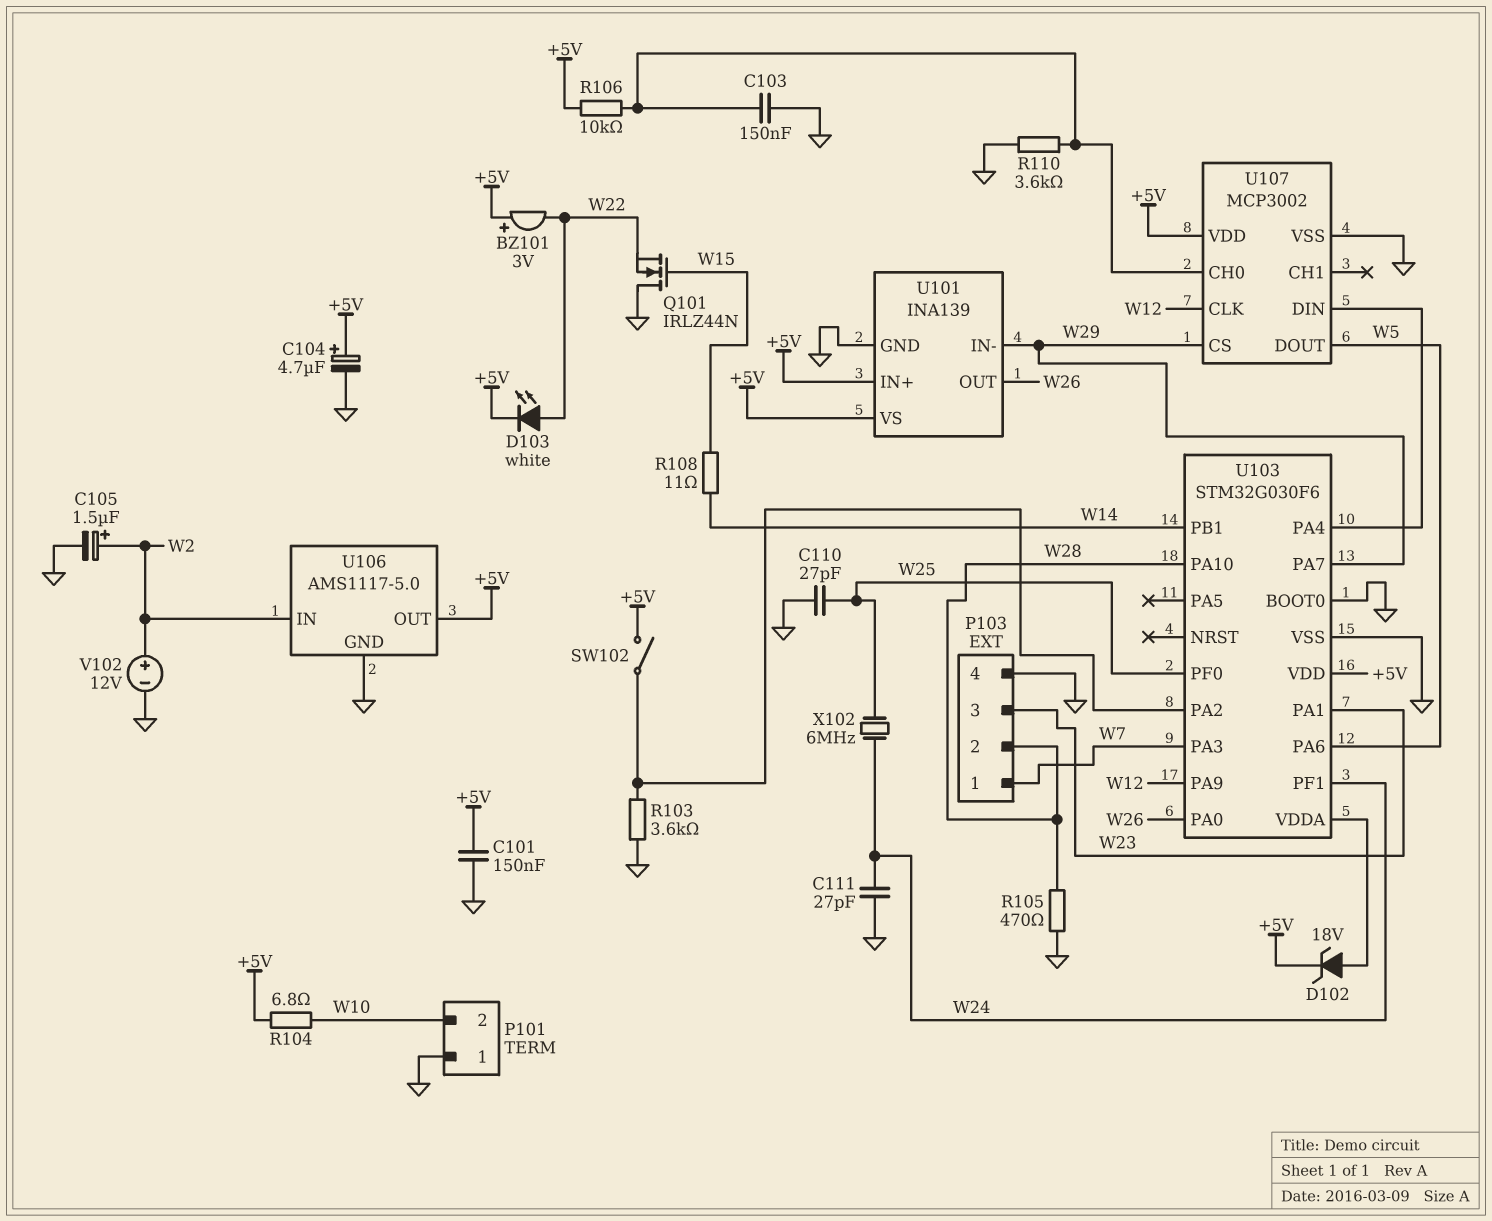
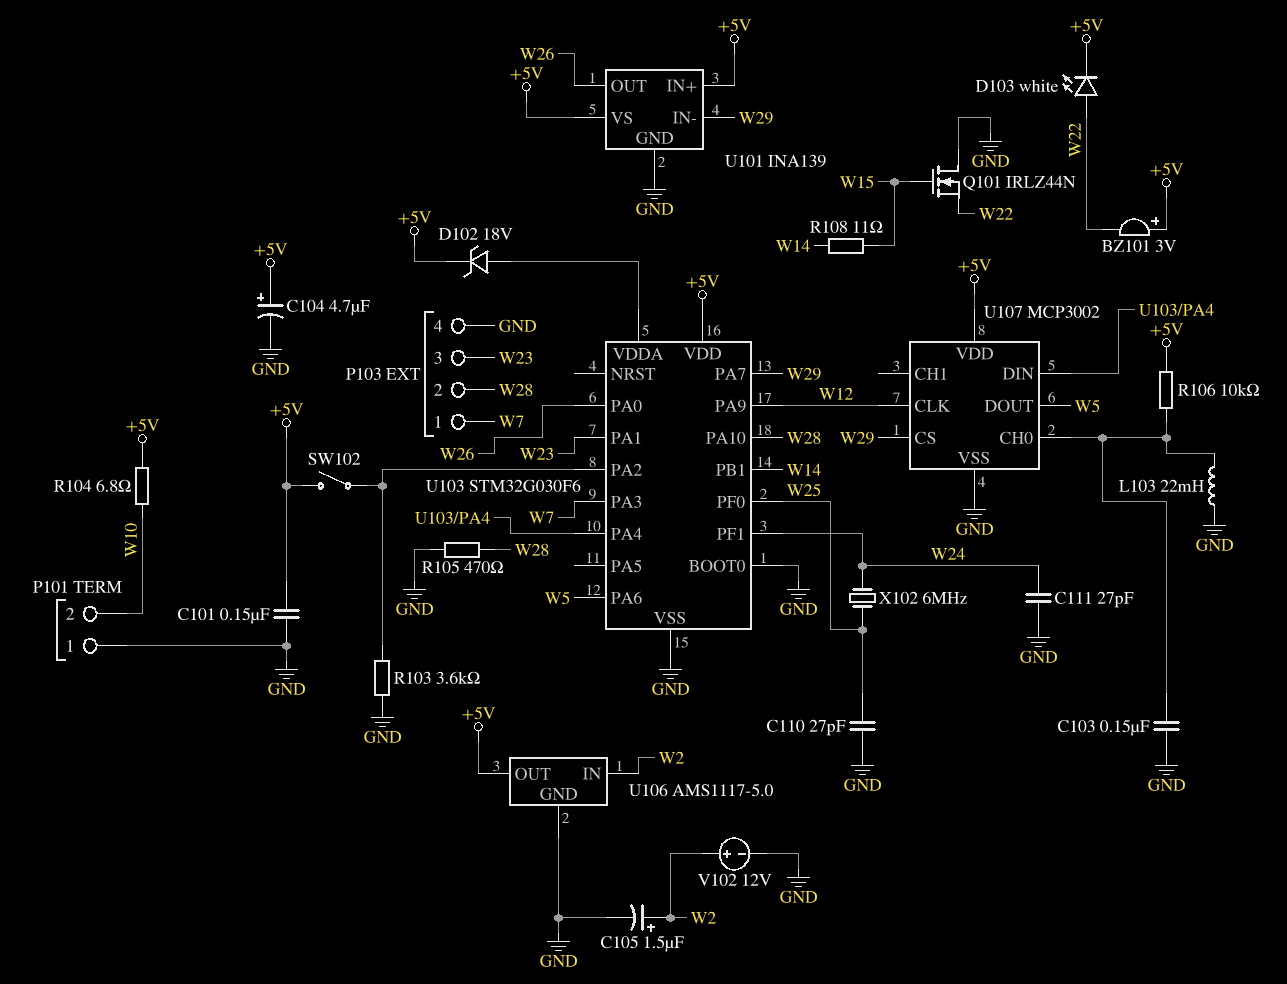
L103: none -> 22mH (GND, U107/CH0)
R110: 3.6k (GND, U107/CH0) -> none

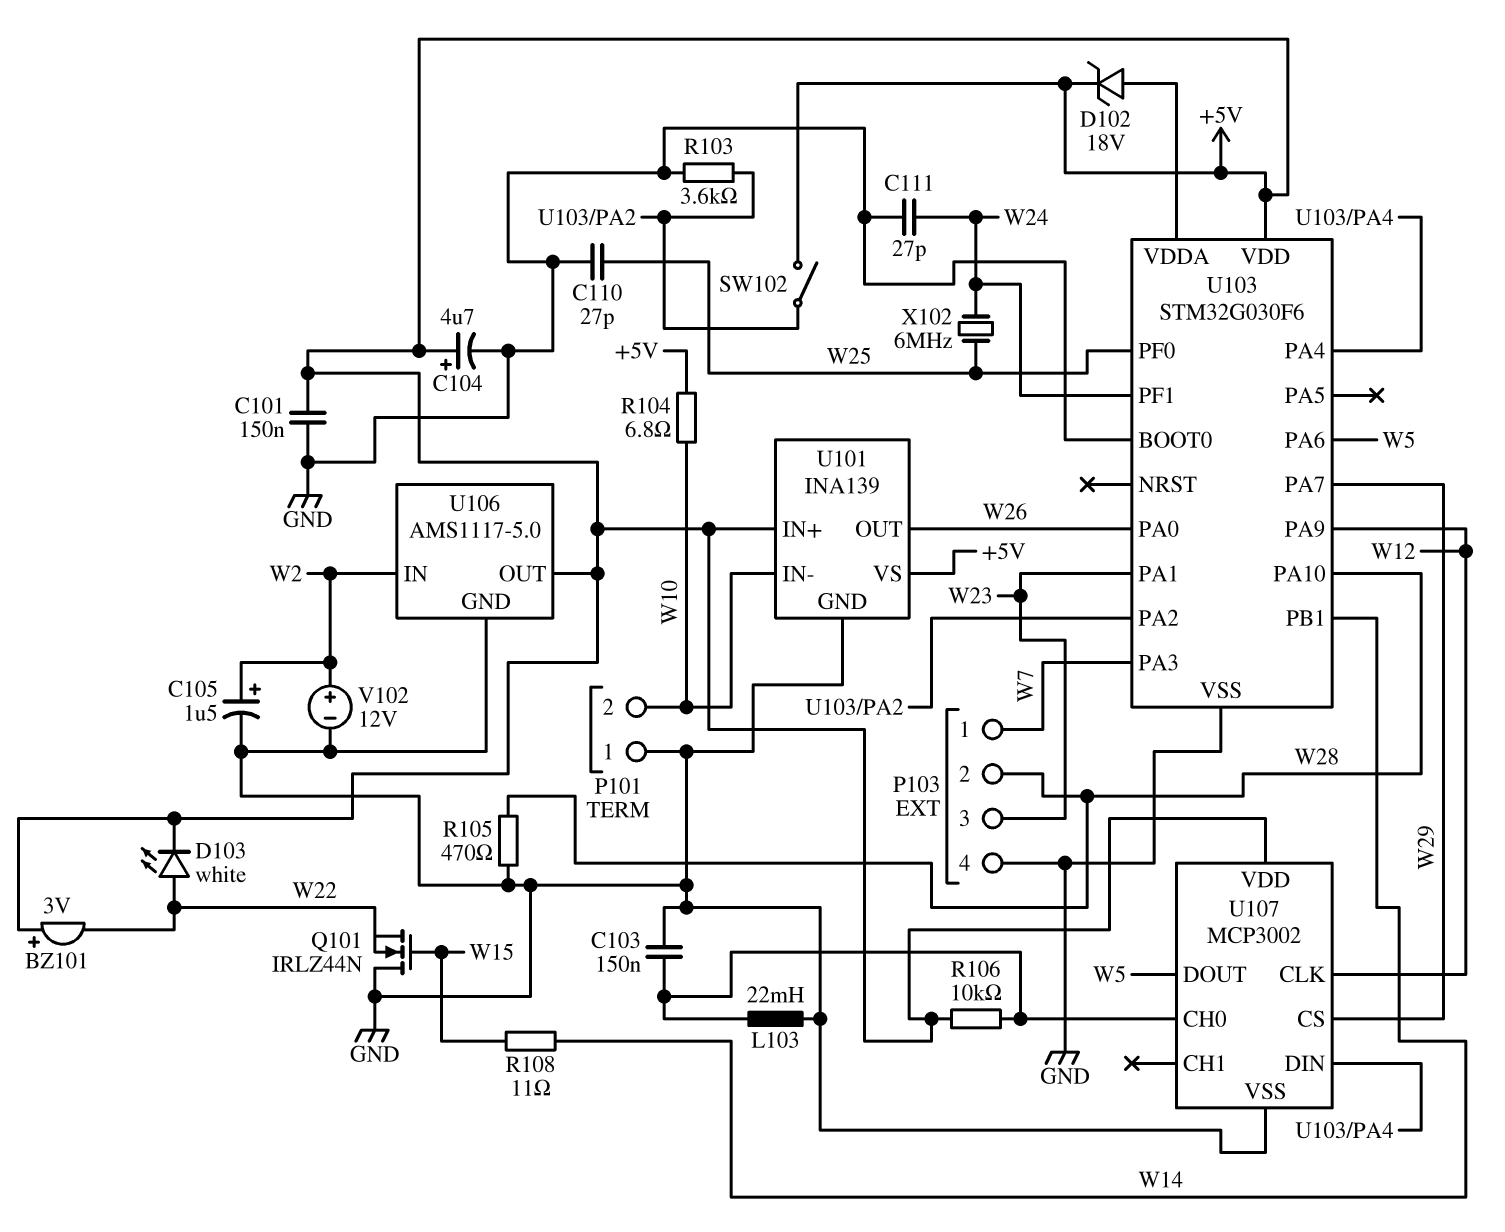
U101 pin IN-: W29 -> W10

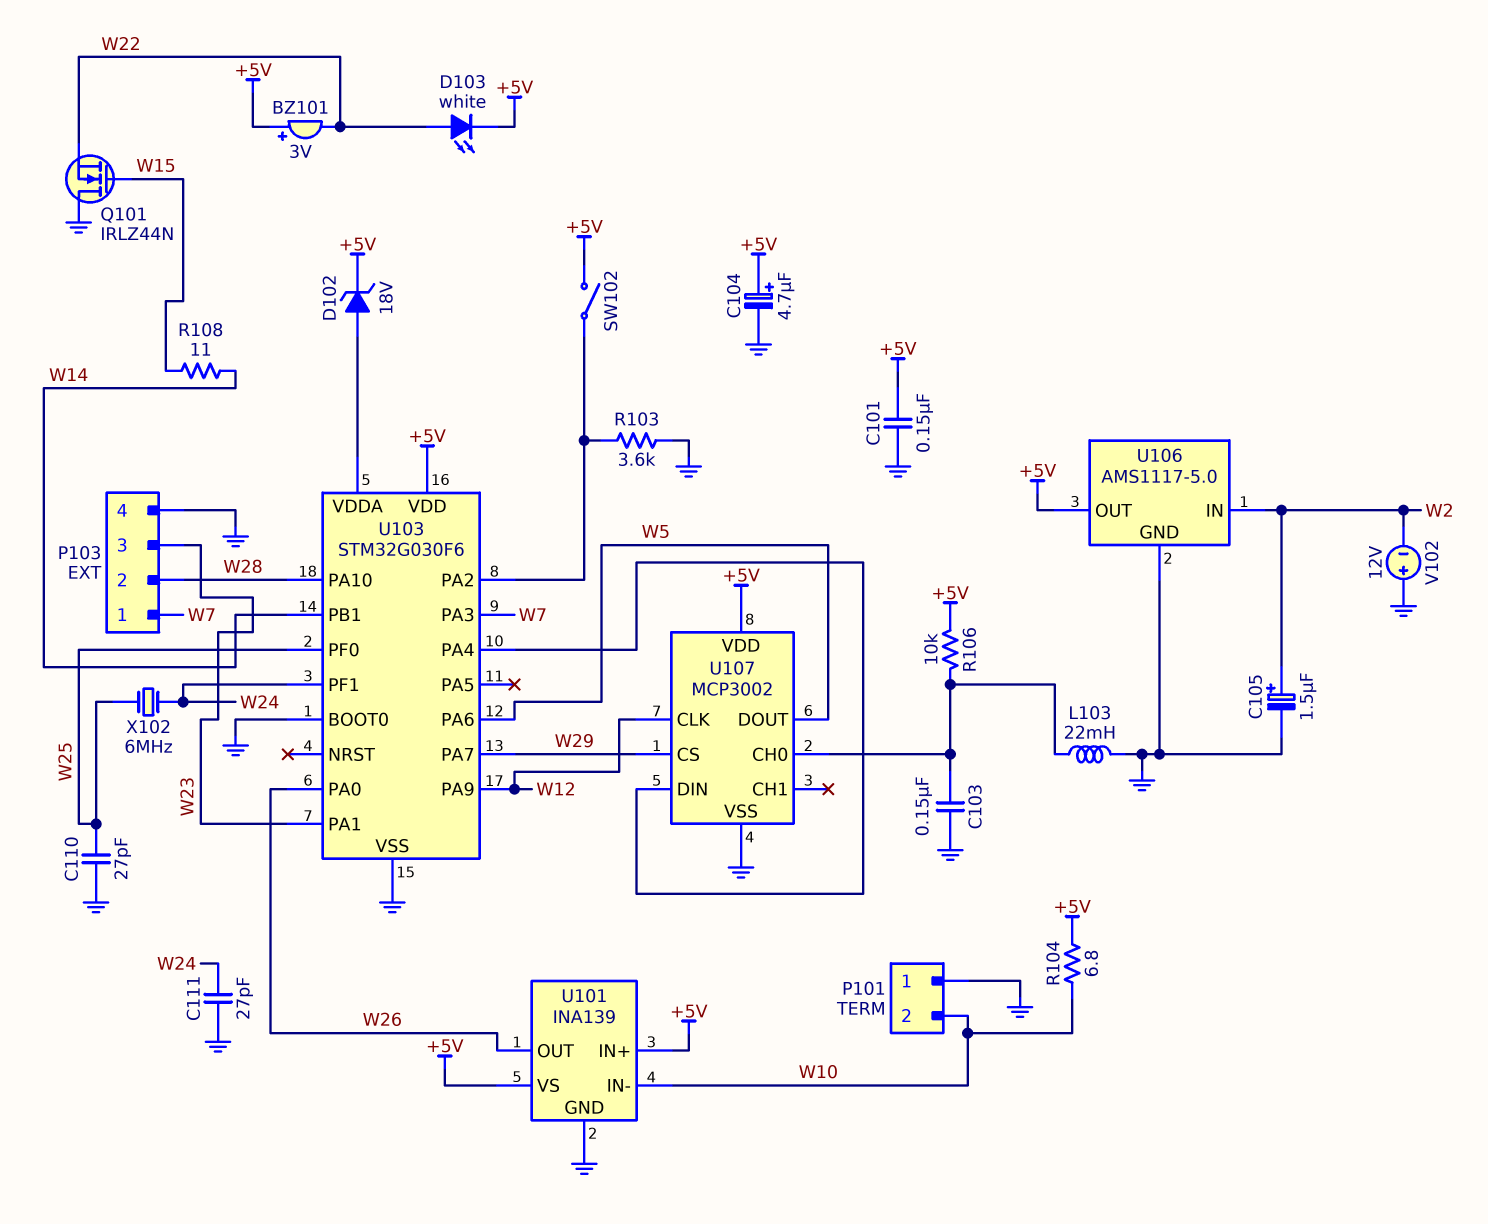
R105: 470 (GND, W28) -> none
V102: 12V (plus W2, minus GND) -> 12V (plus GND, minus W2)

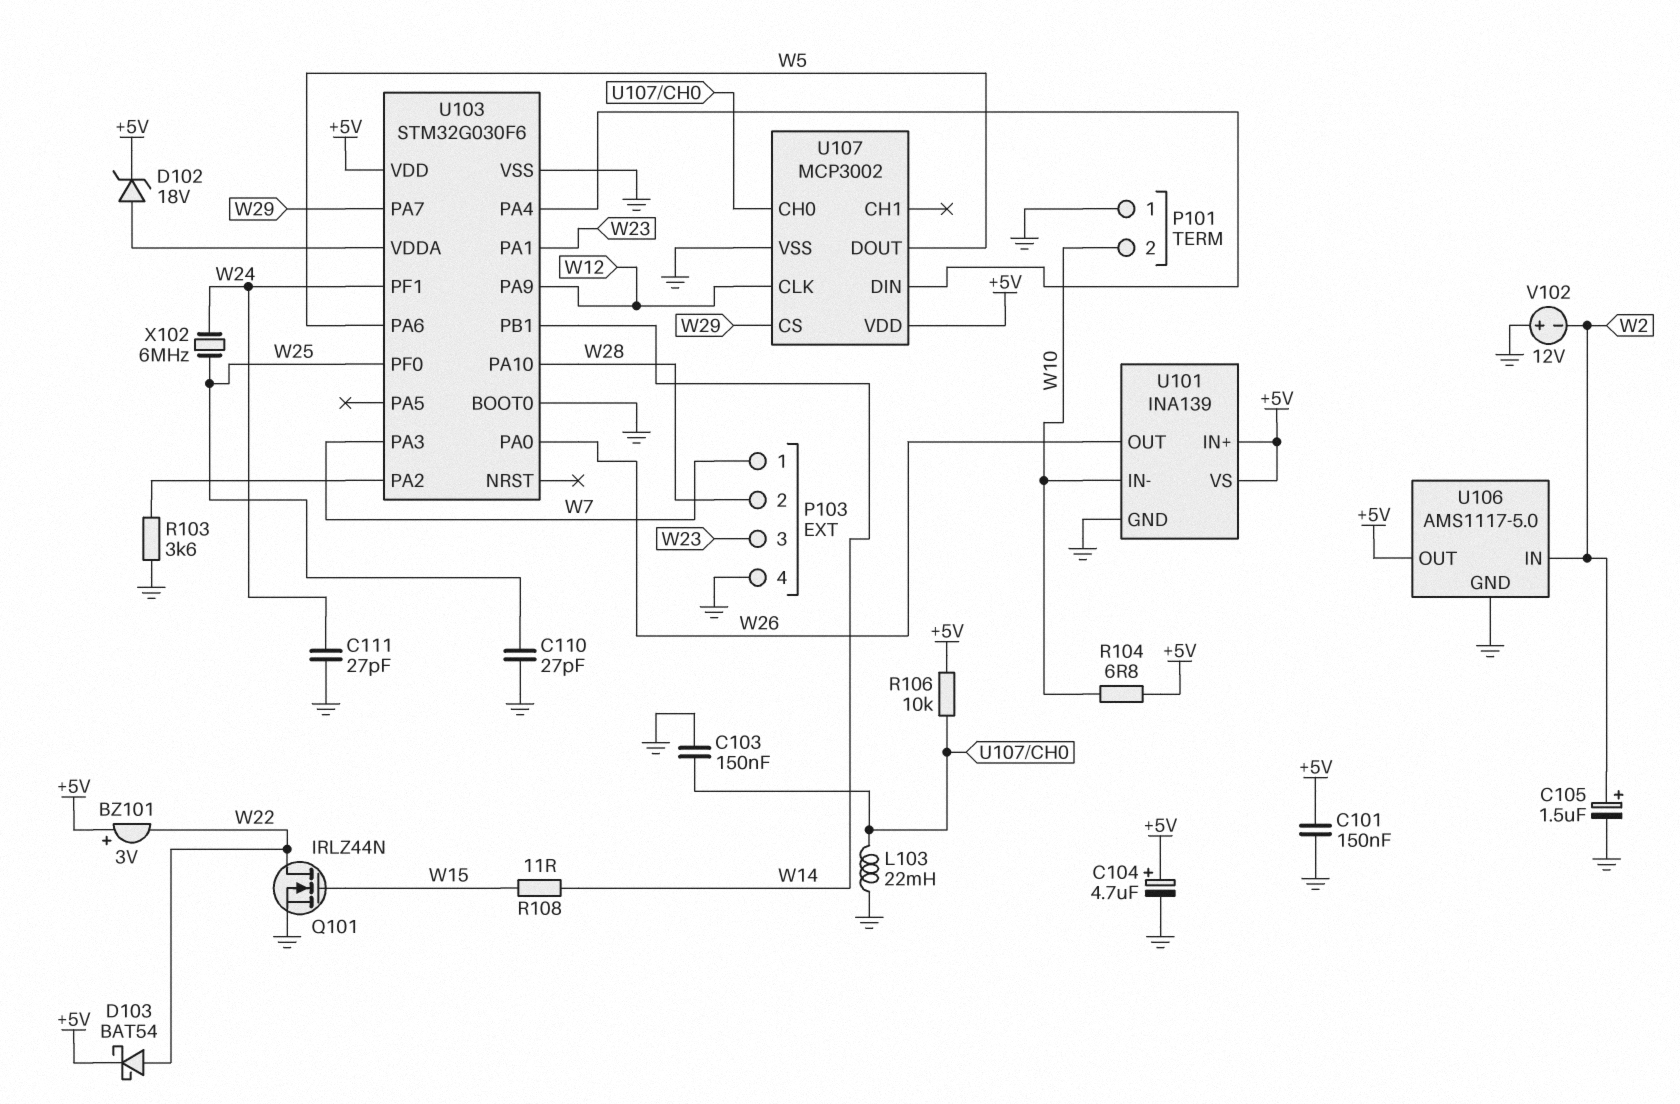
D103: LED white (A W22, K +5V) -> schottky BAT54 (A W22, K +5V)
Q101: NMOS IRLZ44N (G W15, D GND, S W22) -> NMOS IRLZ44N (G W15, D W22, S GND)
SW102: switch (+5V, U103/PA2) -> none

